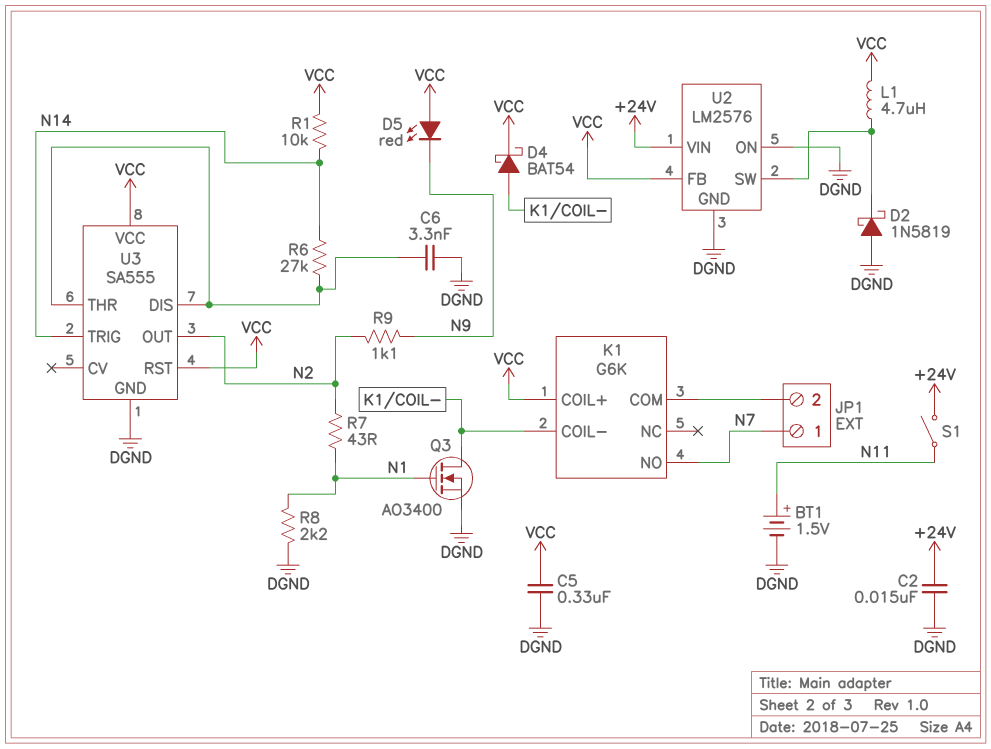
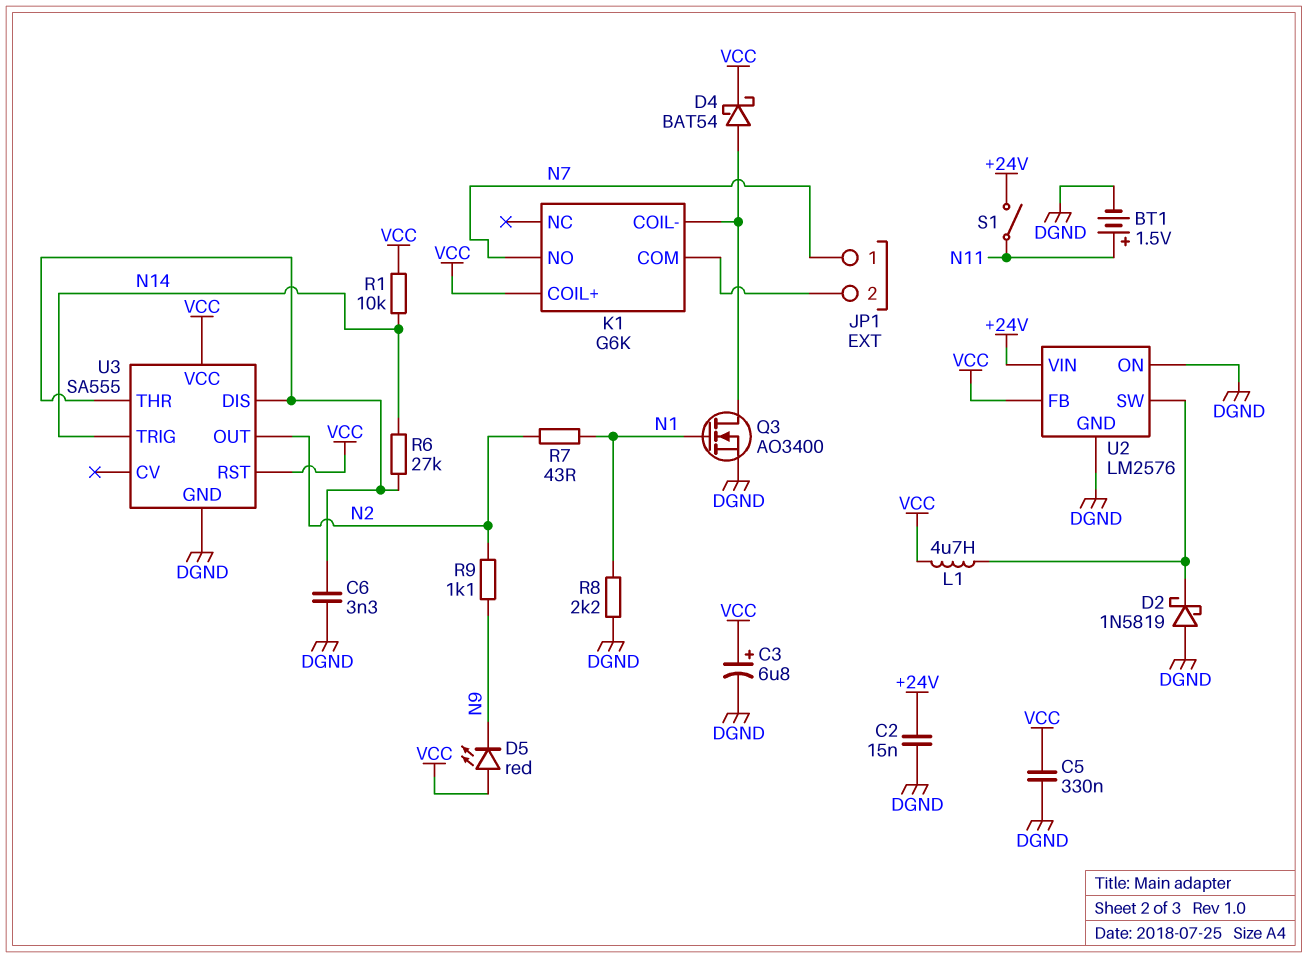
C3: none -> 6.8uF (plus VCC, minus DGND)

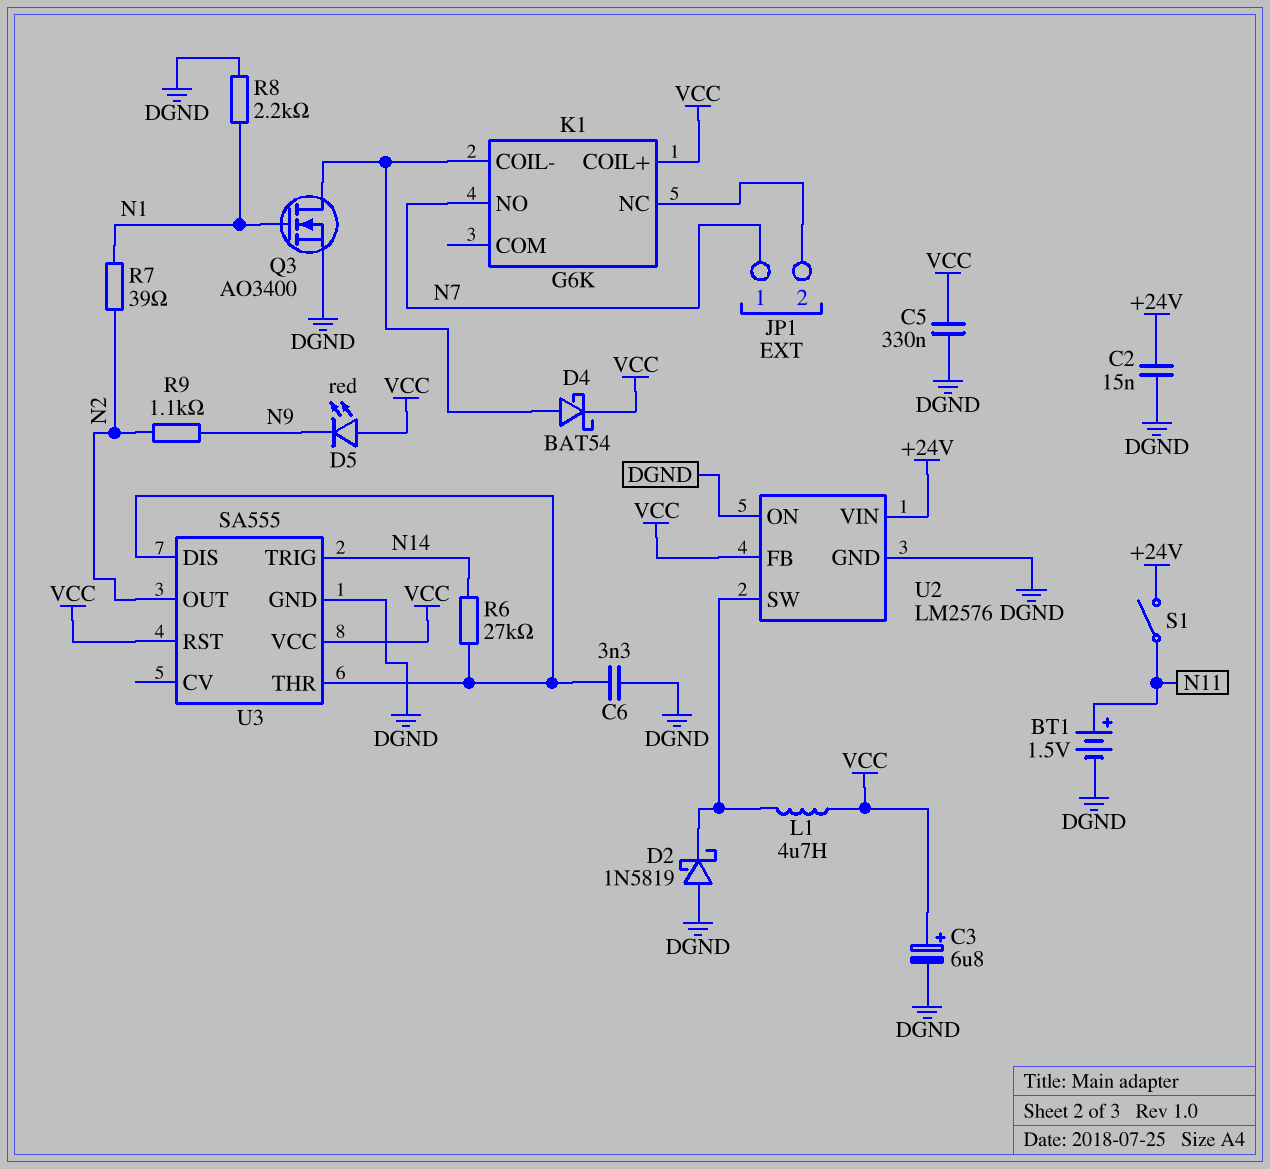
K1 pin COM: JP1/2 -> none
K1 pin NC: none -> JP1/2
R1: 10k (N14, VCC) -> none
R7: 43 (N1, N2) -> 39 (N1, N2)

